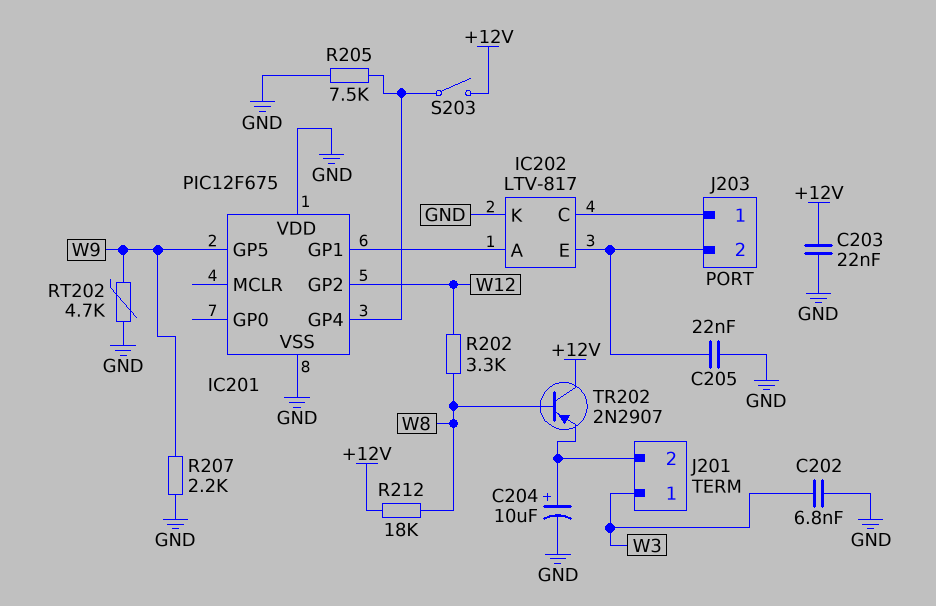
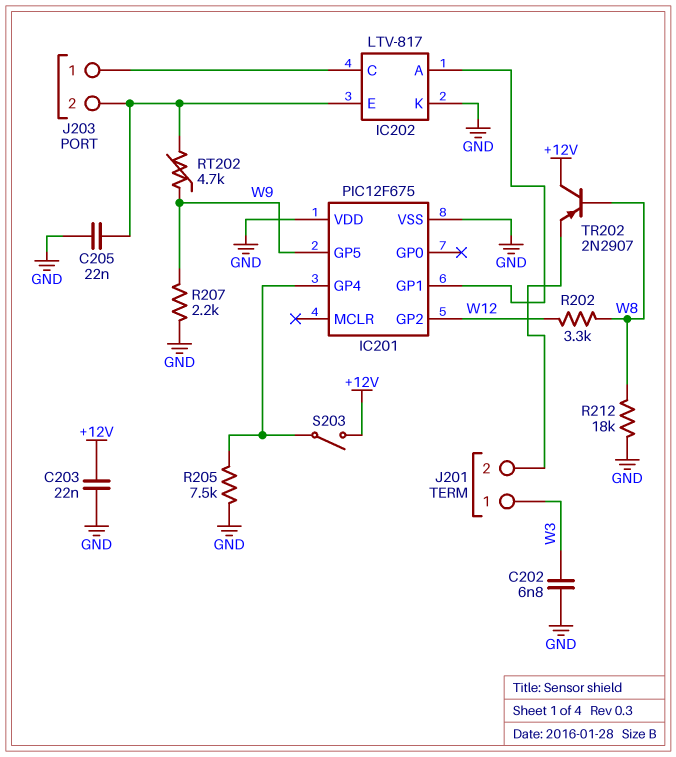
C204: 10uF (plus J201/2, minus GND) -> none
R212: 18k (+12V, W8) -> 18k (GND, W8)
RT202: 4.7k (GND, W9) -> 4.7k (IC202/E, W9)

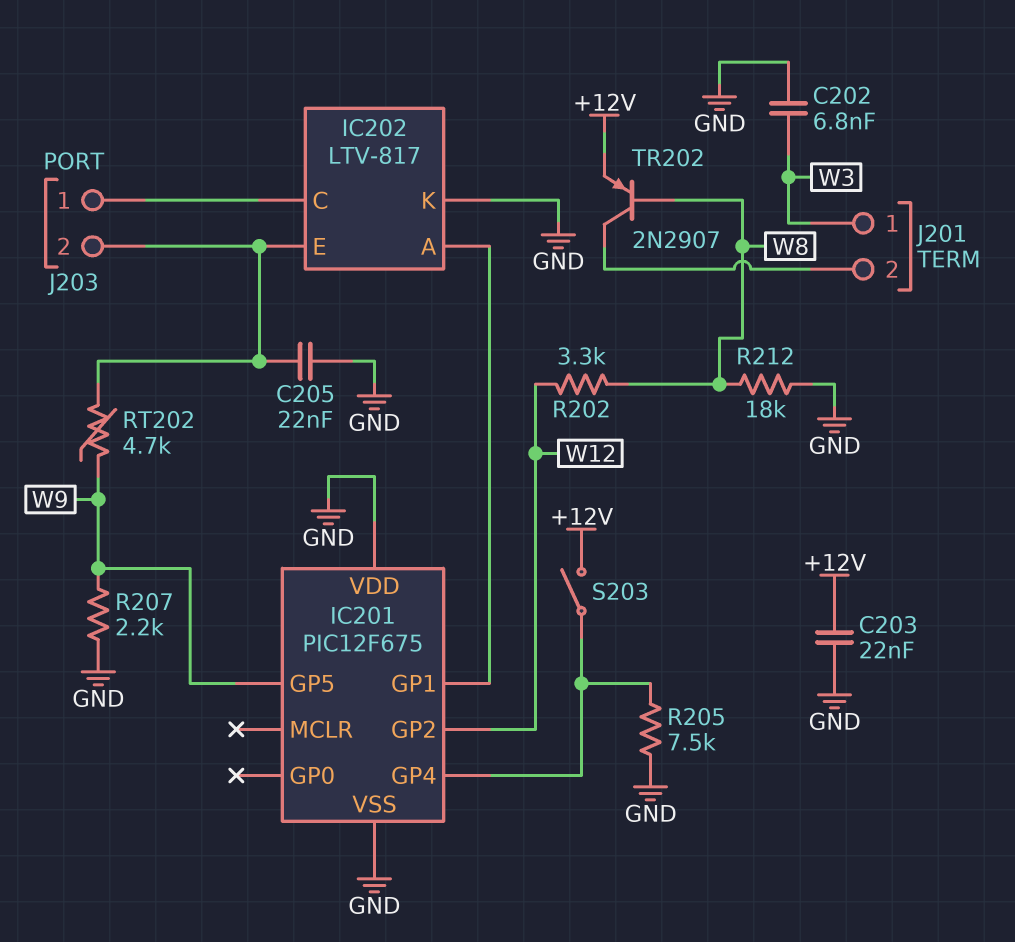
TR202: PNP 2N2907 (B W8, C +12V, E J201/2) -> PNP 2N2907 (B W8, C J201/2, E +12V)

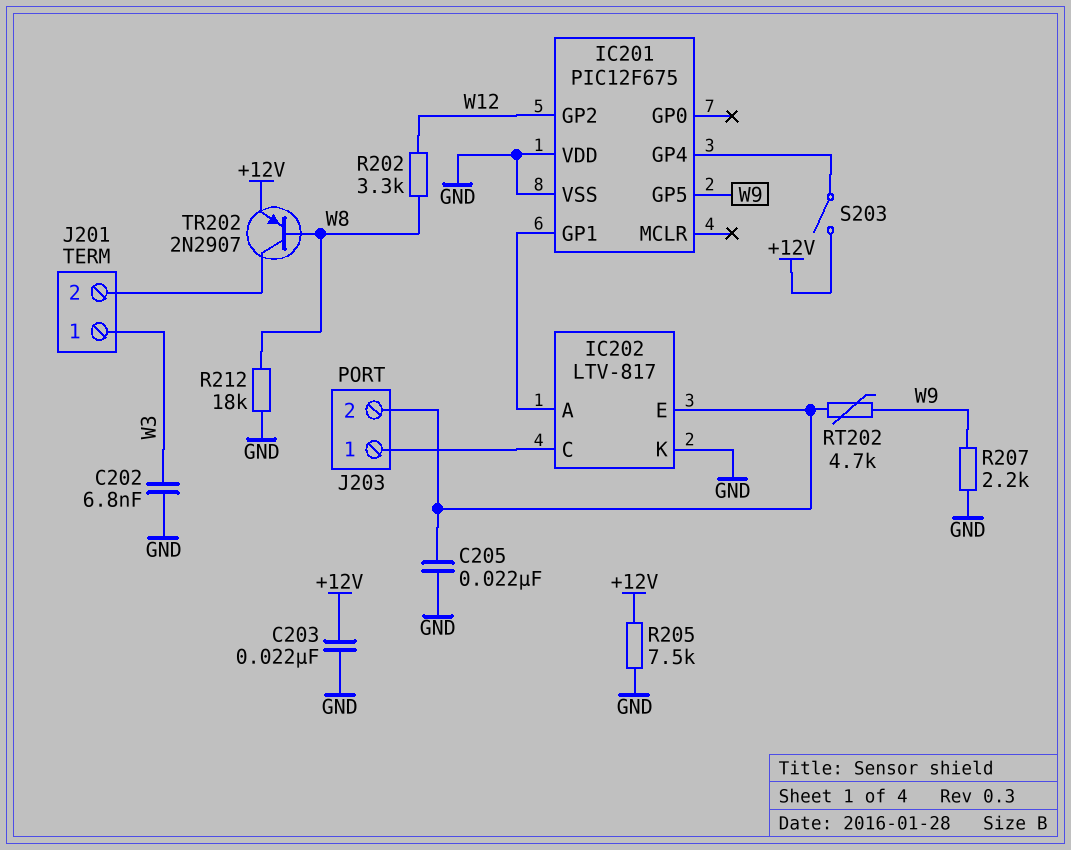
R205: 7.5k (GND, IC201/GP4) -> 7.5k (+12V, GND)

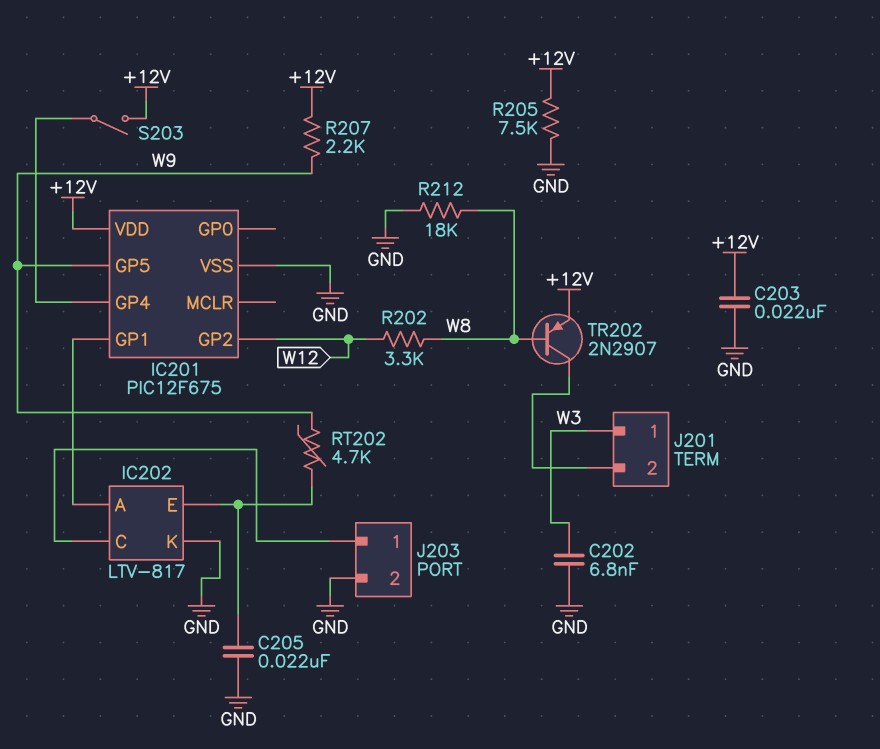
IC201 pin VDD: GND -> +12V
J203 pin 2: IC202/E -> GND
R207: 2.2k (GND, W9) -> 2.2k (+12V, W9)

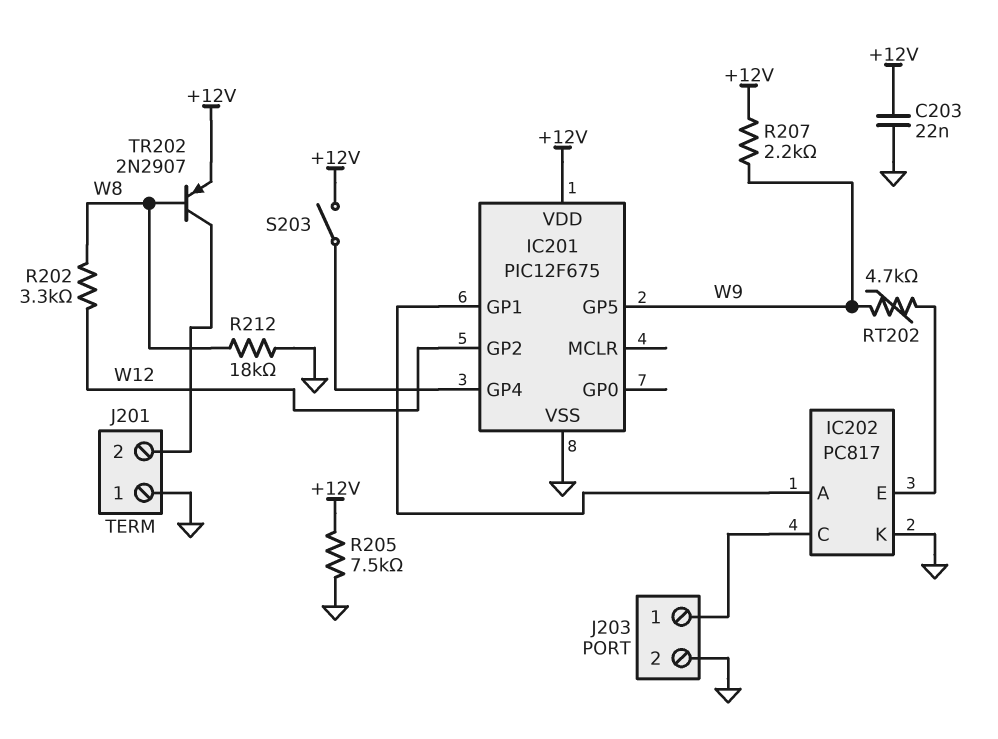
C202: 6.8nF (GND, W3) -> none
C205: 22nF (GND, IC202/E) -> none
IC202: LTV-817 -> PC817
J201 pin 1: W3 -> GND

